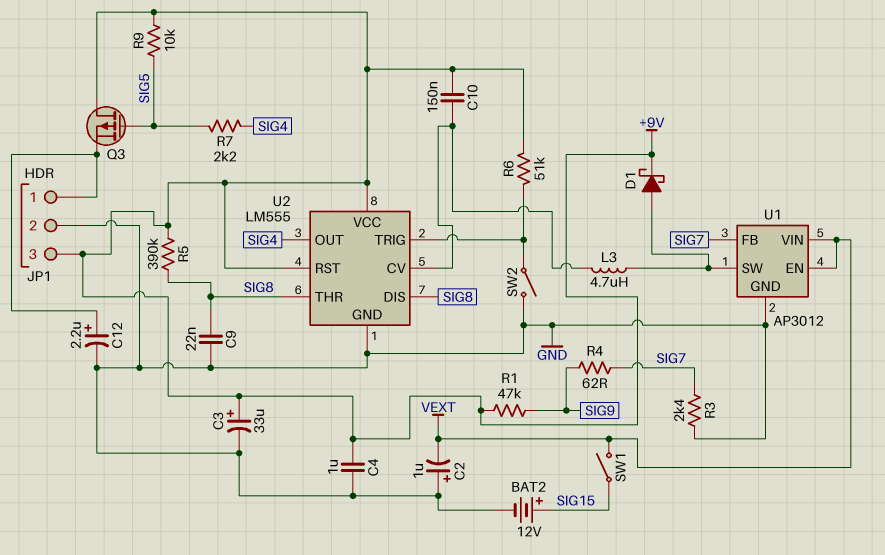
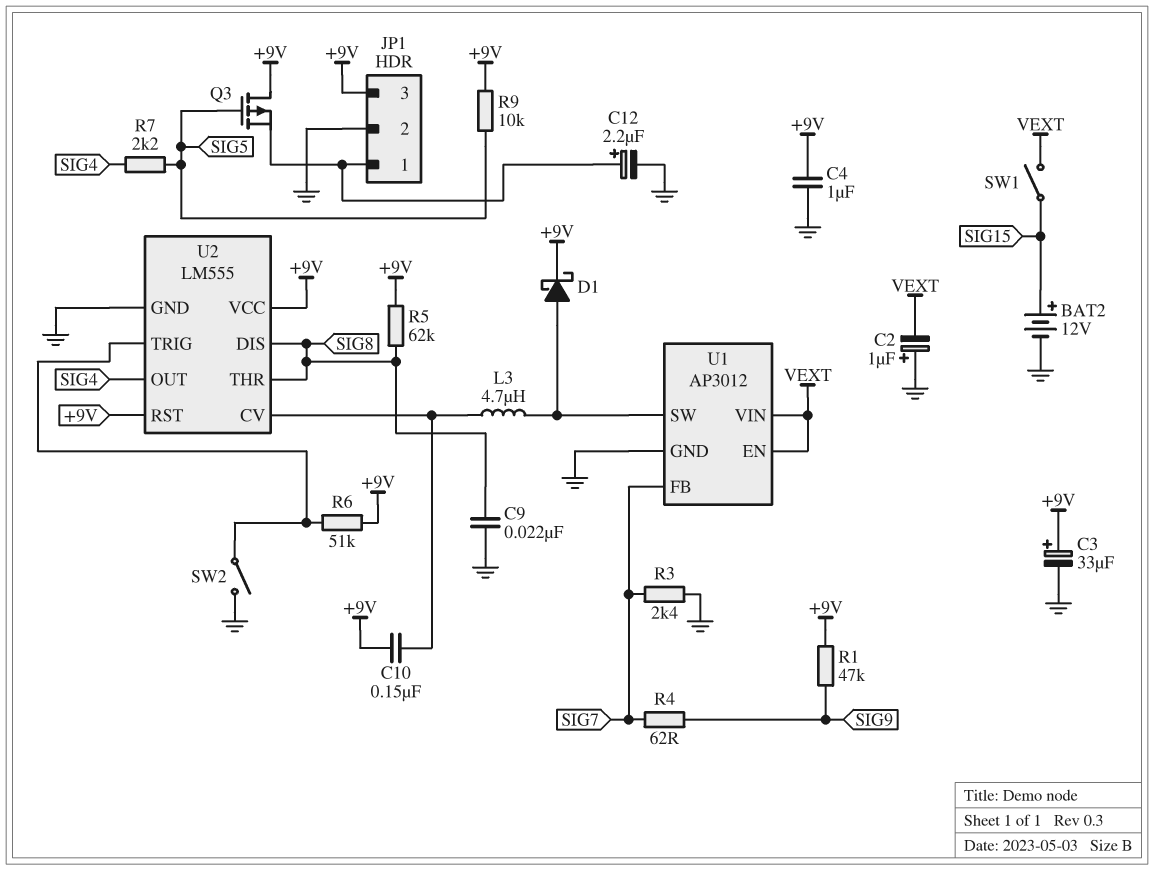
R5: 390k (+9V, SIG8) -> 62k (+9V, SIG8)

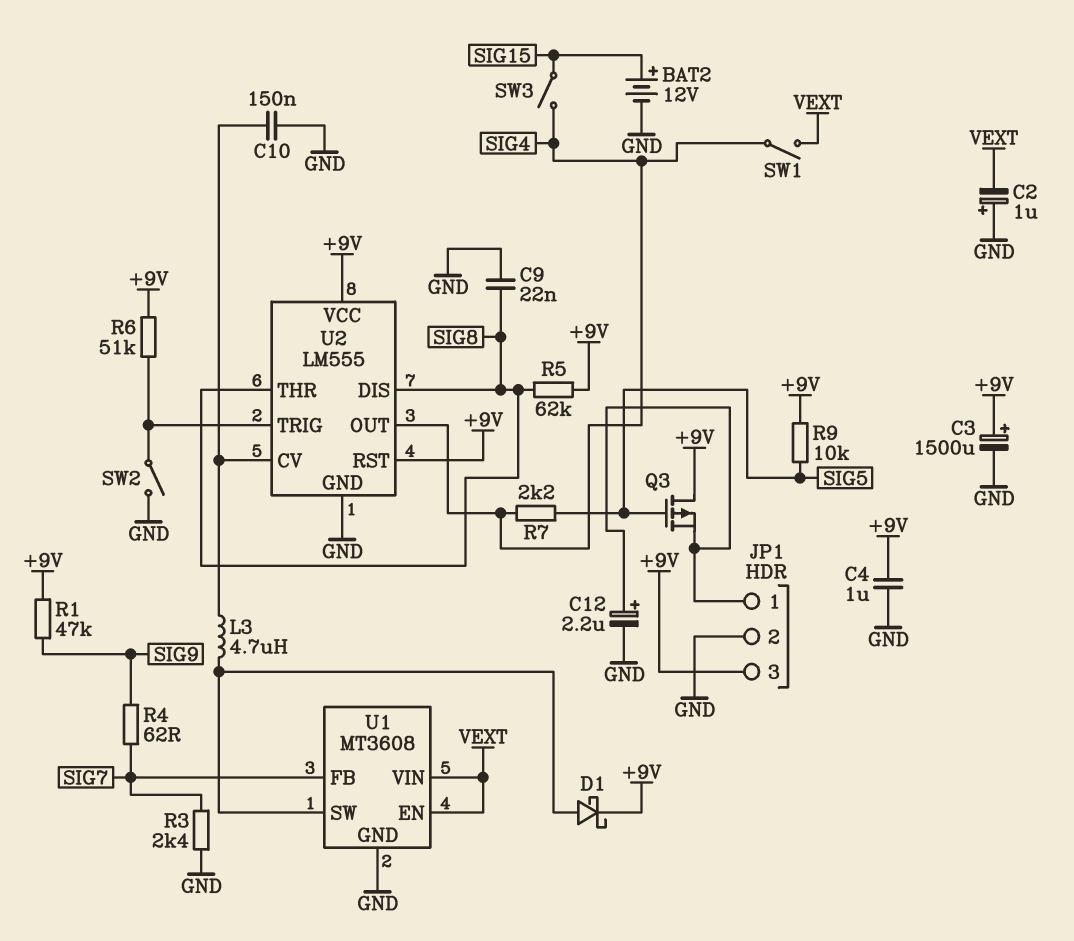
C3: 33uF (plus +9V, minus GND) -> 1500uF (plus +9V, minus GND)
C10: 150nF (+9V, U2/CV) -> 150nF (GND, U2/CV)
SW1: switch (SIG15, VEXT) -> switch (SIG4, VEXT)
SW3: none -> switch (SIG4, SIG15)
U1: AP3012 -> MT3608

